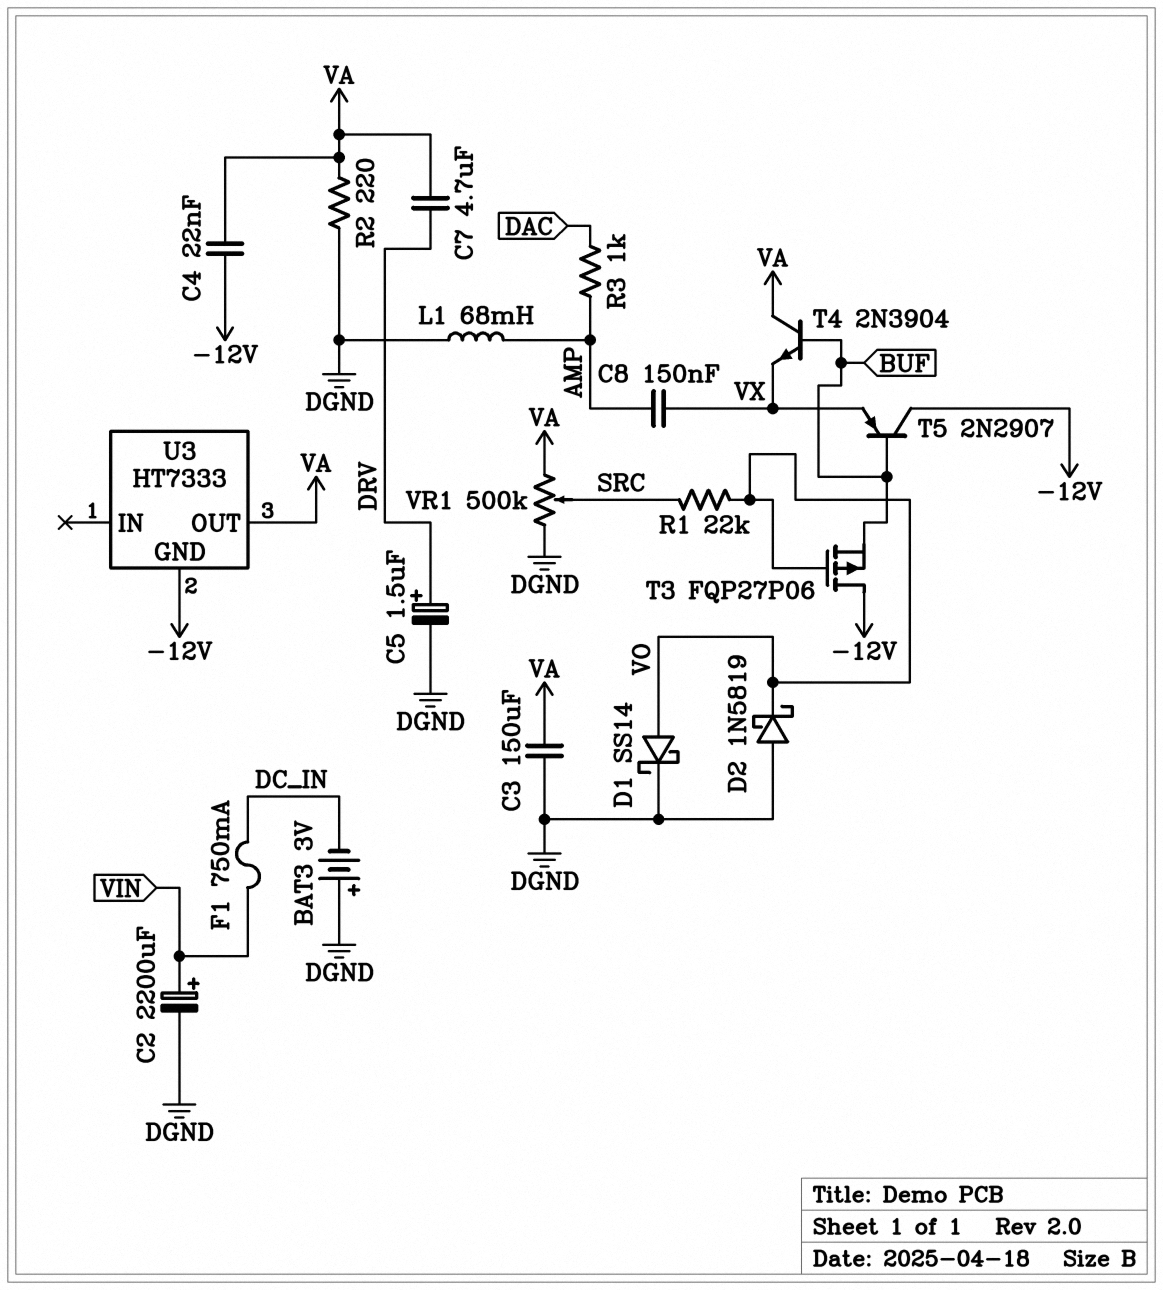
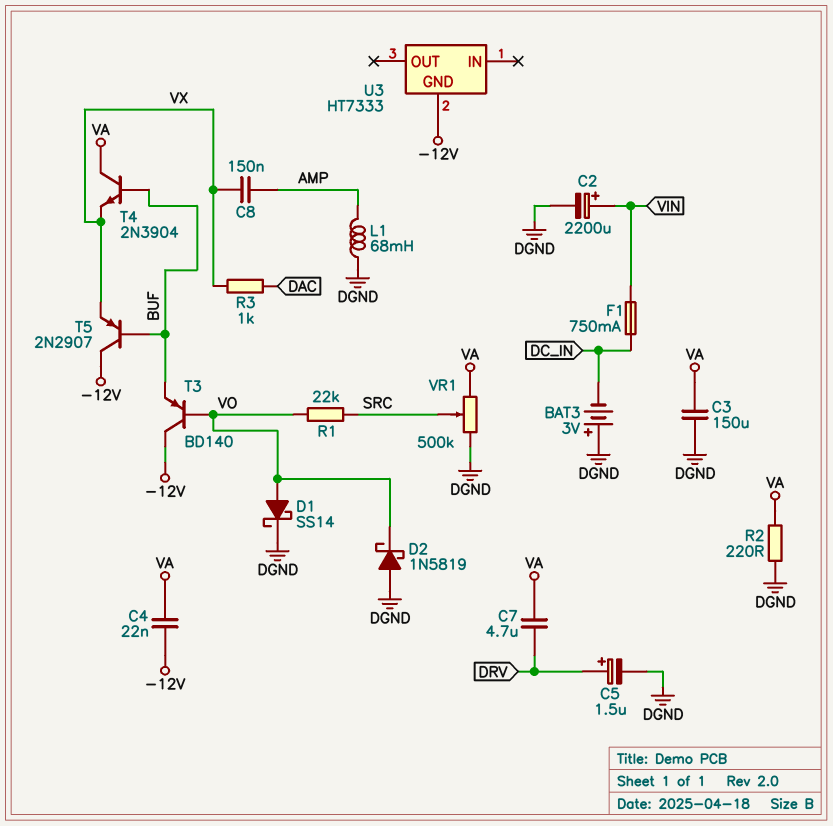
R3: 1k (AMP, DAC) -> 1k (DAC, VX)
T3: PMOS FQP27P06 (G VO, D -12V, S BUF) -> PNP BD140 (B VO, C -12V, E BUF)
U3 pin OUT: VA -> none

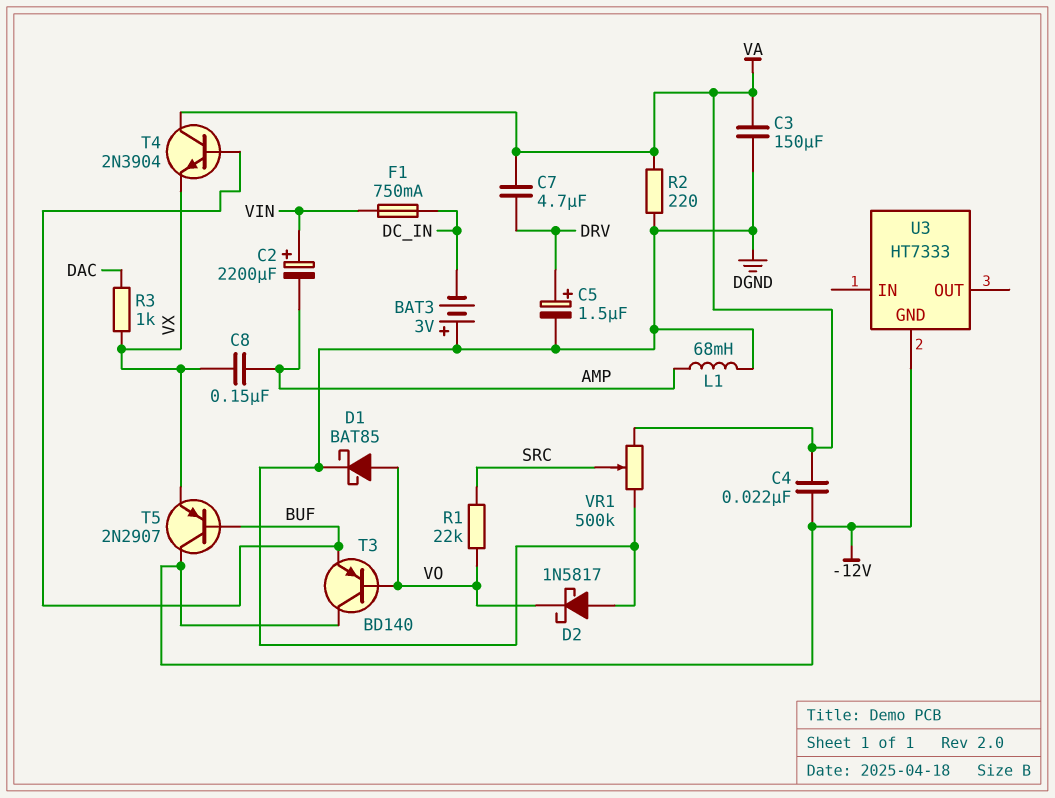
C2: 2200uF (plus VIN, minus DGND) -> 2200uF (plus VIN, minus AMP)
D1: schottky SS14 (A VO, K DGND) -> schottky BAT85 (A VO, K DGND)
D2: schottky 1N5819 (A DGND, K VO) -> schottky 1N5817 (A DGND, K VO)

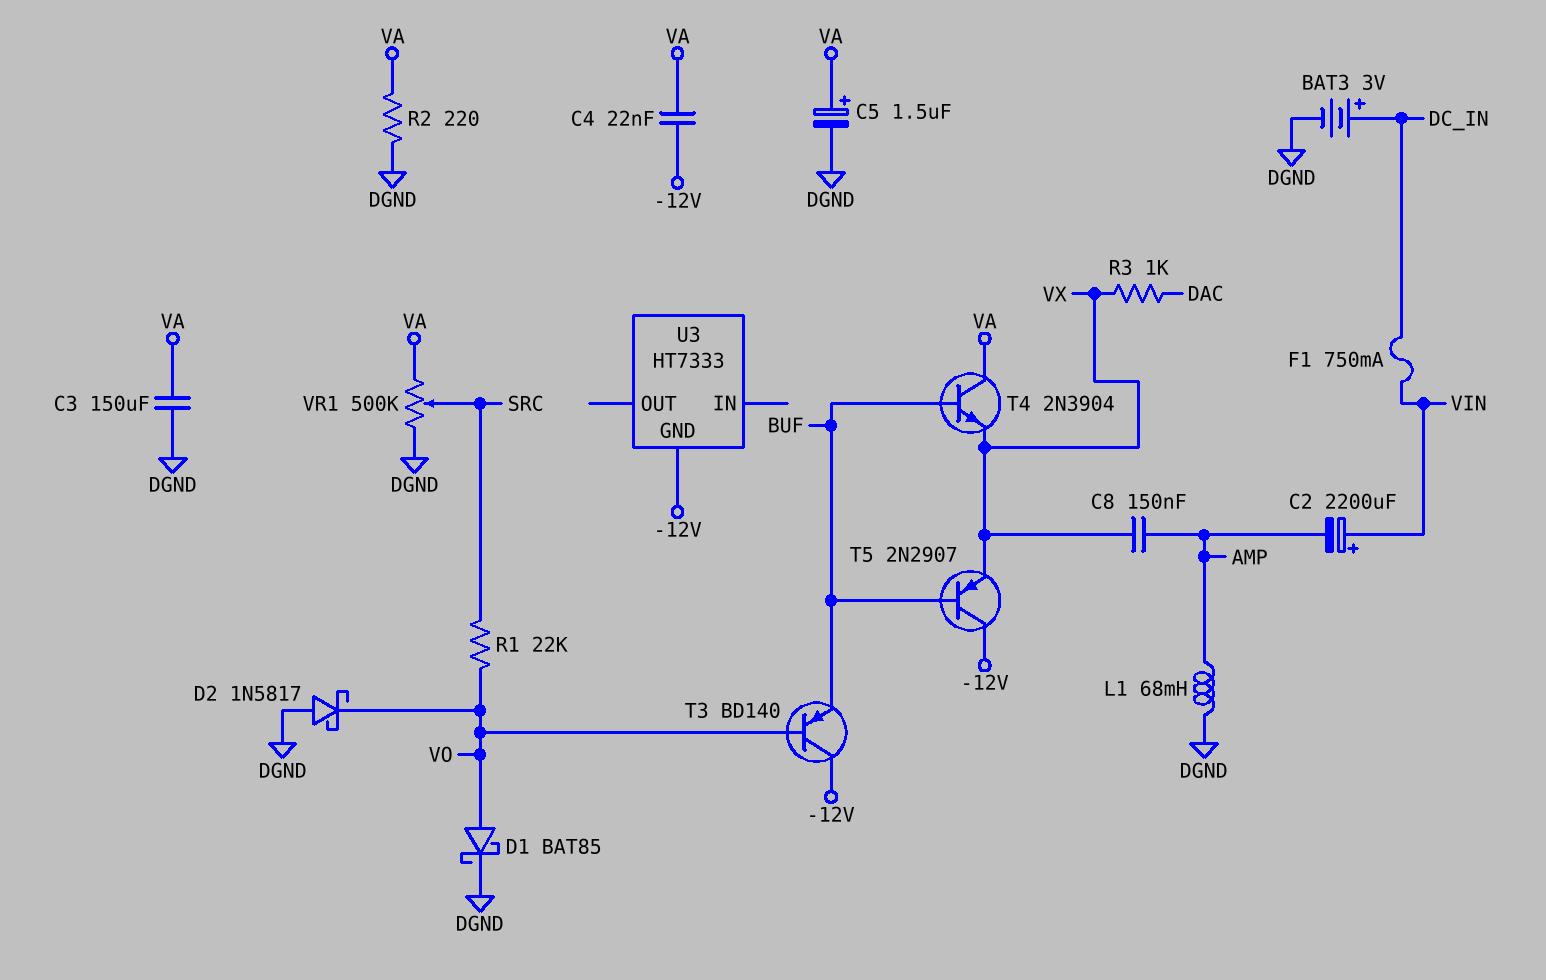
BAT3: 3V (plus DGND, minus DC_IN) -> 3V (plus DC_IN, minus DGND)
C5: 1.5uF (plus DRV, minus DGND) -> 1.5uF (plus VA, minus DGND)
C7: 4.7uF (DRV, VA) -> none

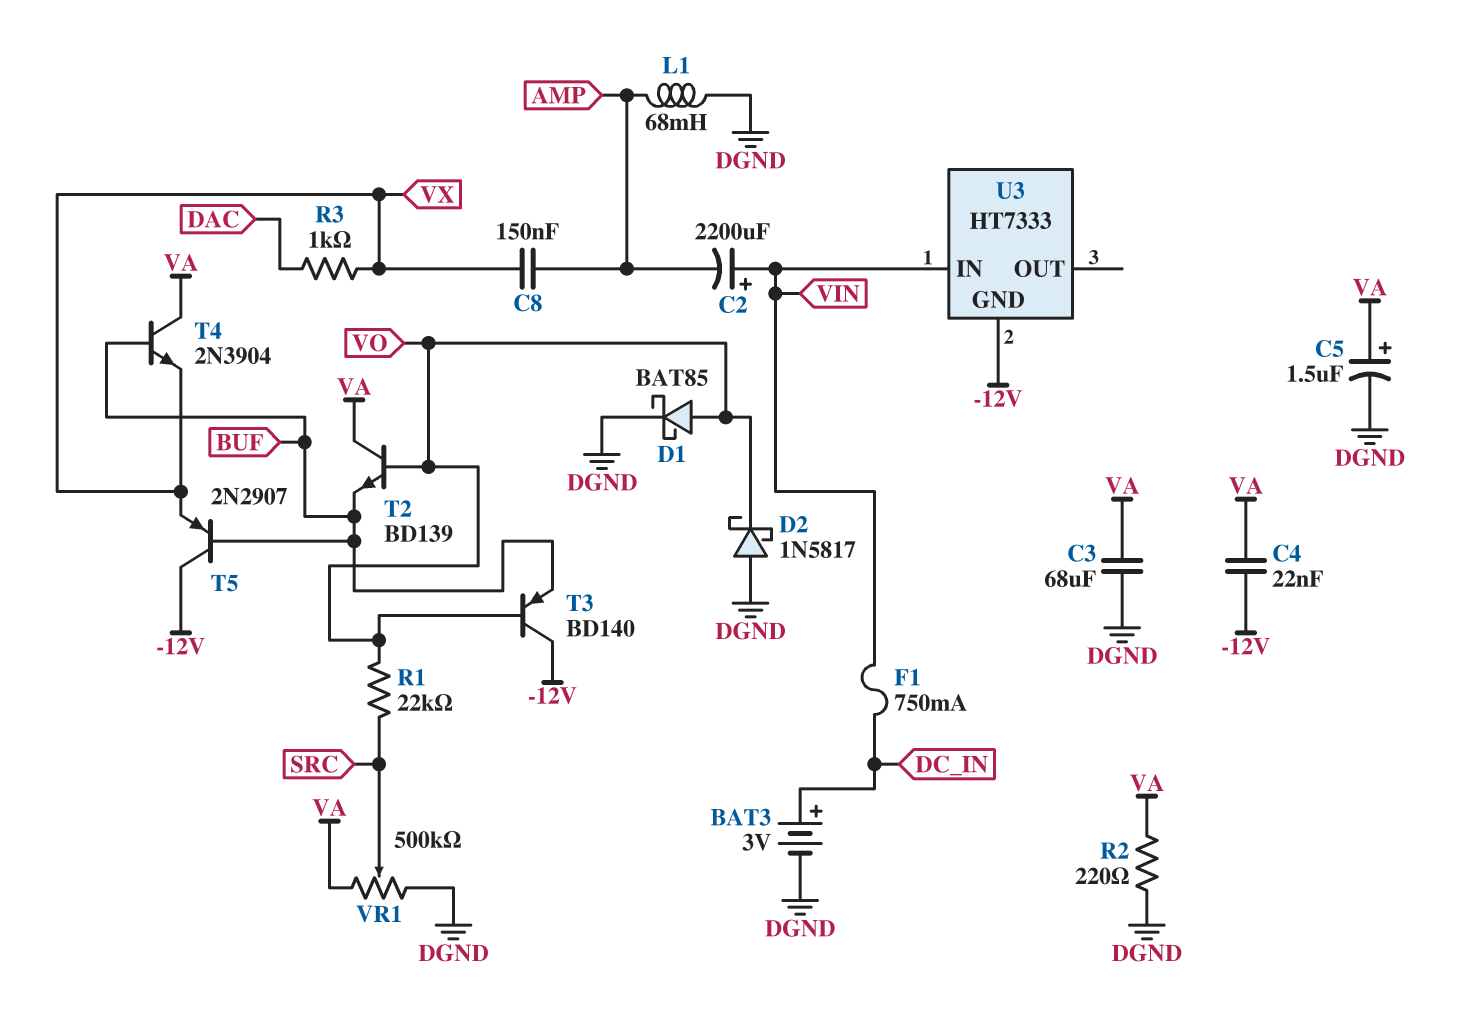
C3: 150uF (DGND, VA) -> 68uF (DGND, VA)
T2: none -> NPN BD139 (B VO, C VA, E BUF)
U3 pin IN: none -> VIN

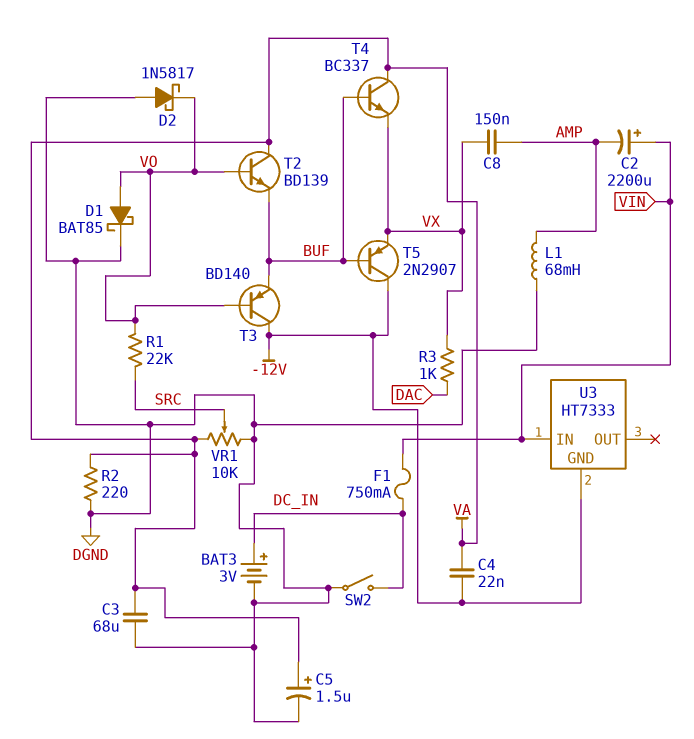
SW2: none -> switch (DC_IN, DGND)
T4: NPN 2N3904 (B BUF, C VA, E VX) -> NPN BC337 (B BUF, C VA, E VX)
VR1: 500k (DGND, VA, wiper SRC) -> 10k (DGND, VA, wiper SRC)

